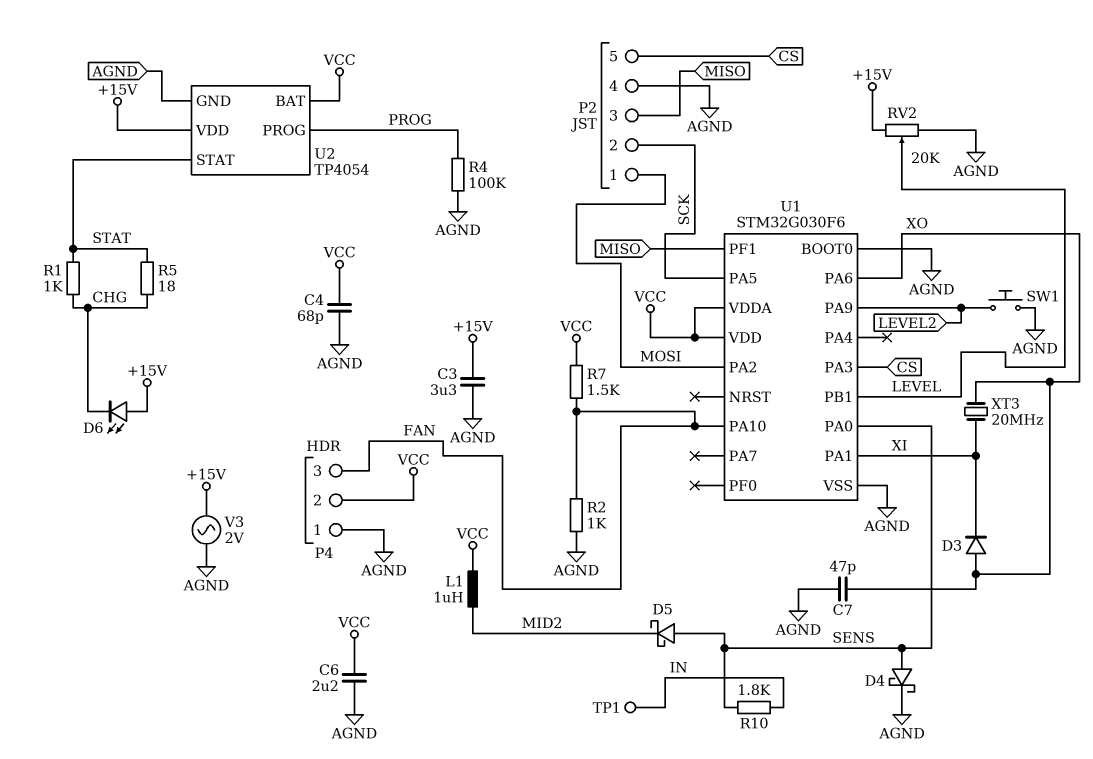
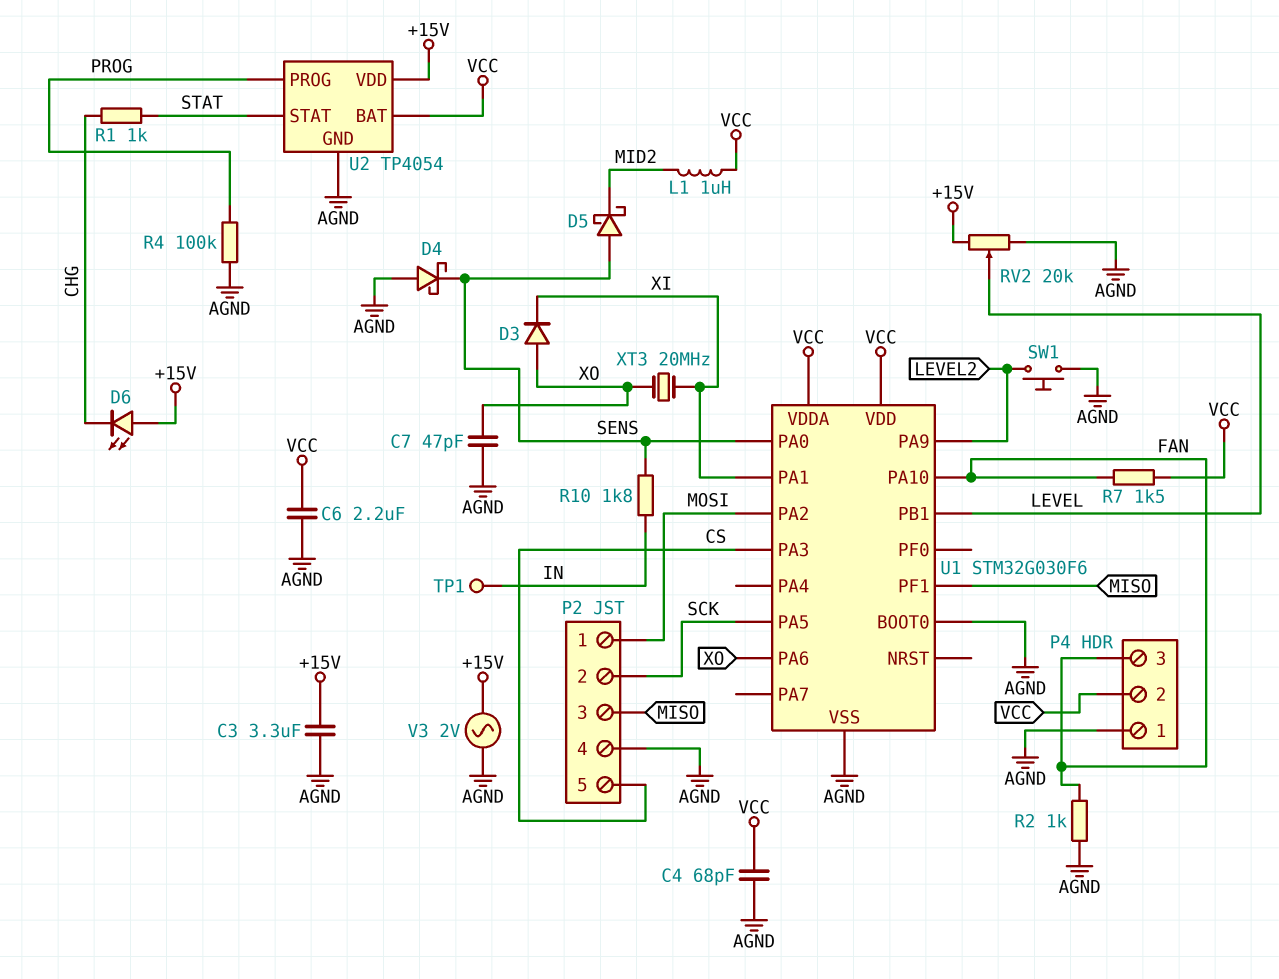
D4: schottky (A SENS, K AGND) -> schottky (A AGND, K SENS)
R5: 18 (CHG, STAT) -> none

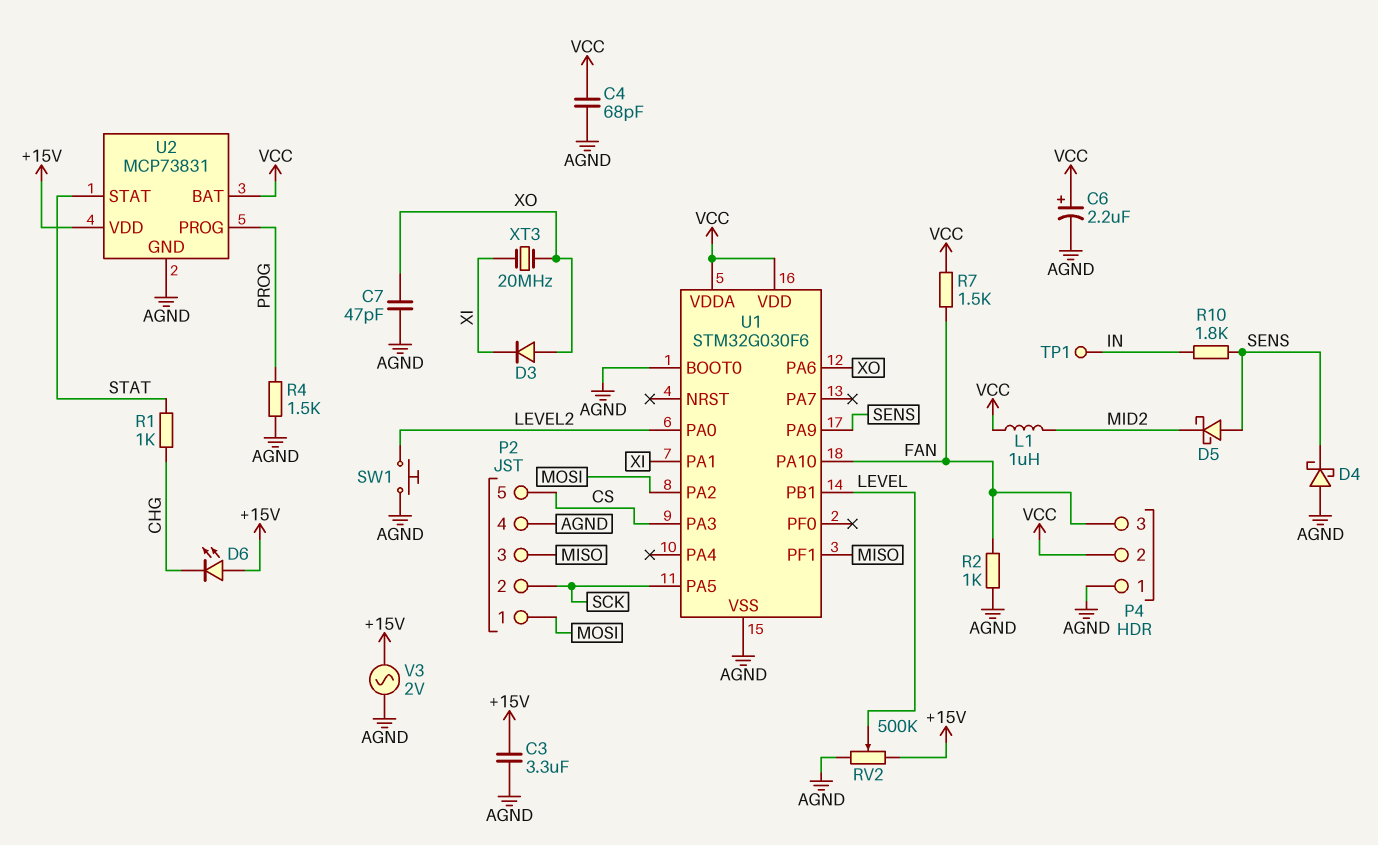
C6: 2.2uF (AGND, VCC) -> 2.2uF (plus VCC, minus AGND)
R4: 100k (AGND, PROG) -> 1.5k (AGND, PROG)
RV2: 20k (+15V, AGND, wiper LEVEL) -> 500k (+15V, AGND, wiper LEVEL)
U1 pin PA0: SENS -> LEVEL2
U1 pin PA9: LEVEL2 -> SENS
U2: TP4054 -> MCP73831

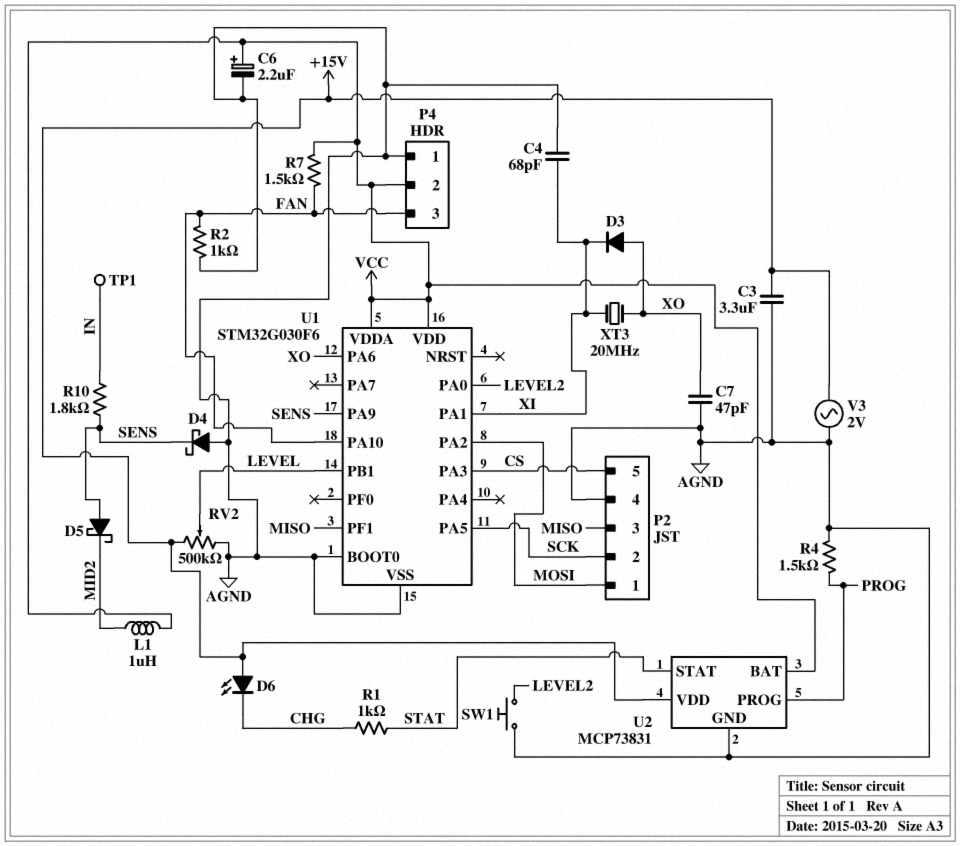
C4: 68pF (AGND, VCC) -> 68pF (AGND, XI)

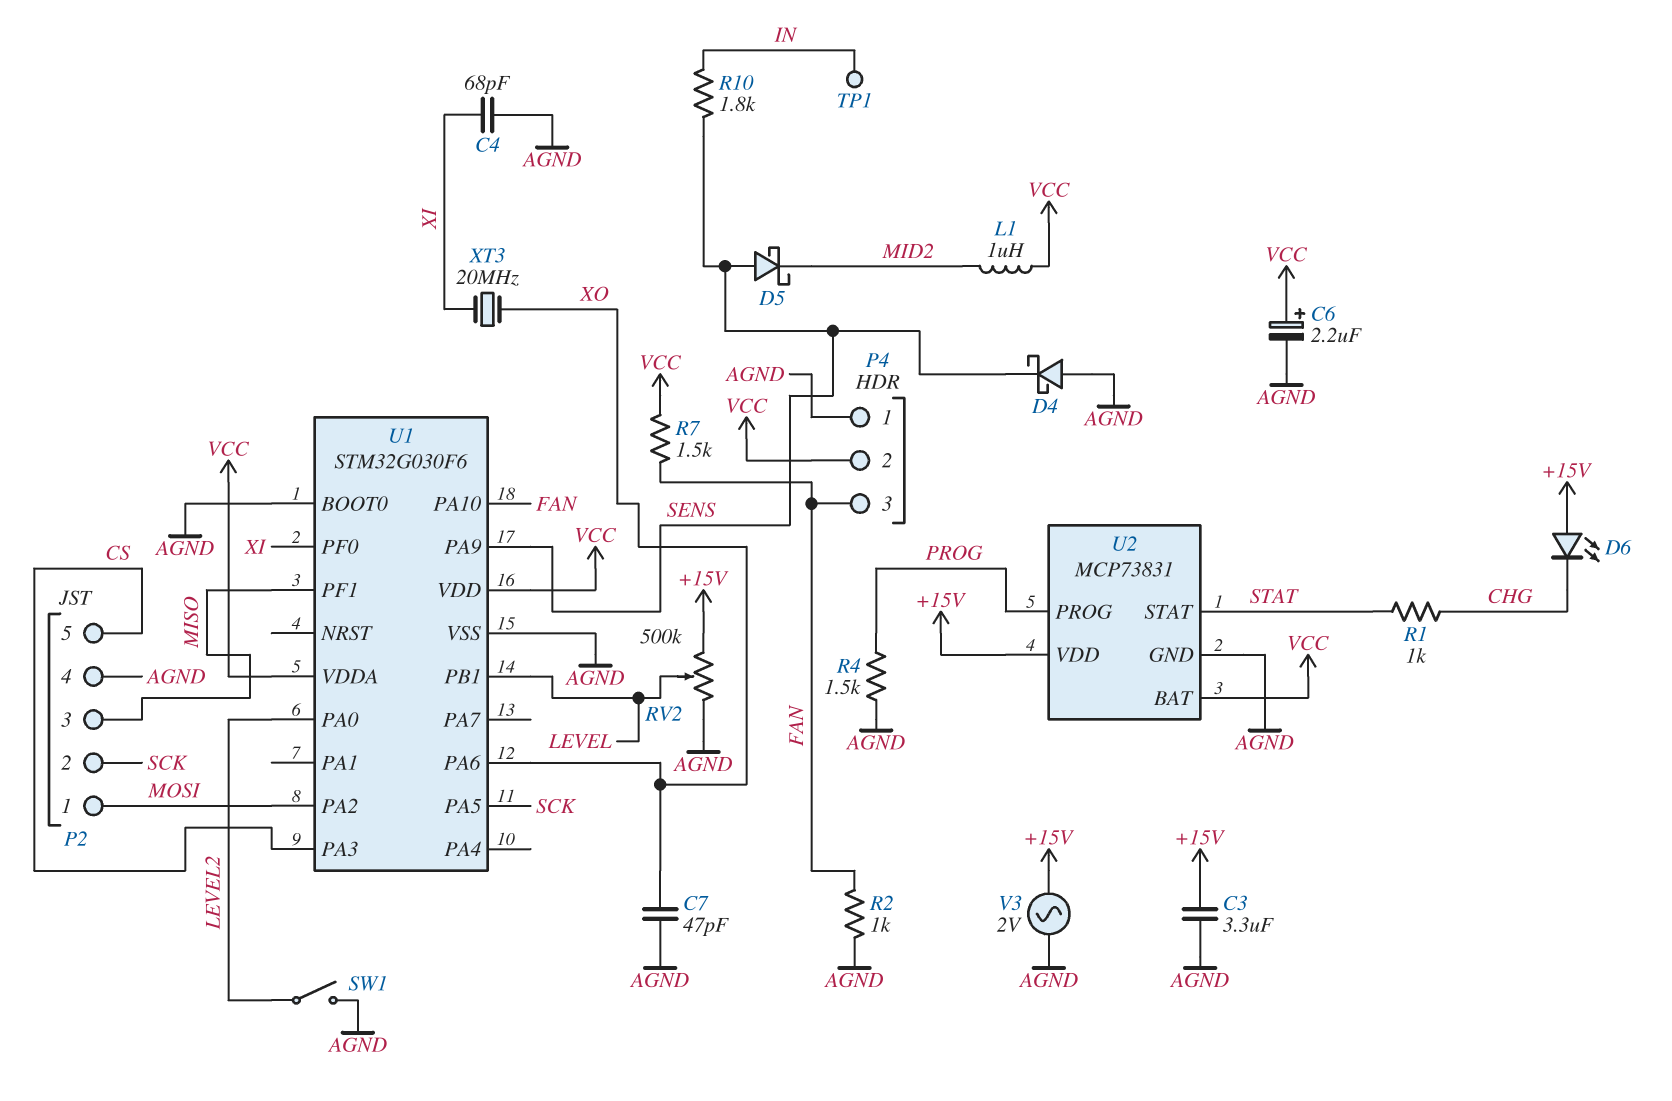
D3: diode (A XO, K XI) -> none
SW1: button (AGND, LEVEL2) -> switch (AGND, LEVEL2)
U1 pin PA1: XI -> none
U1 pin PF0: none -> XI

